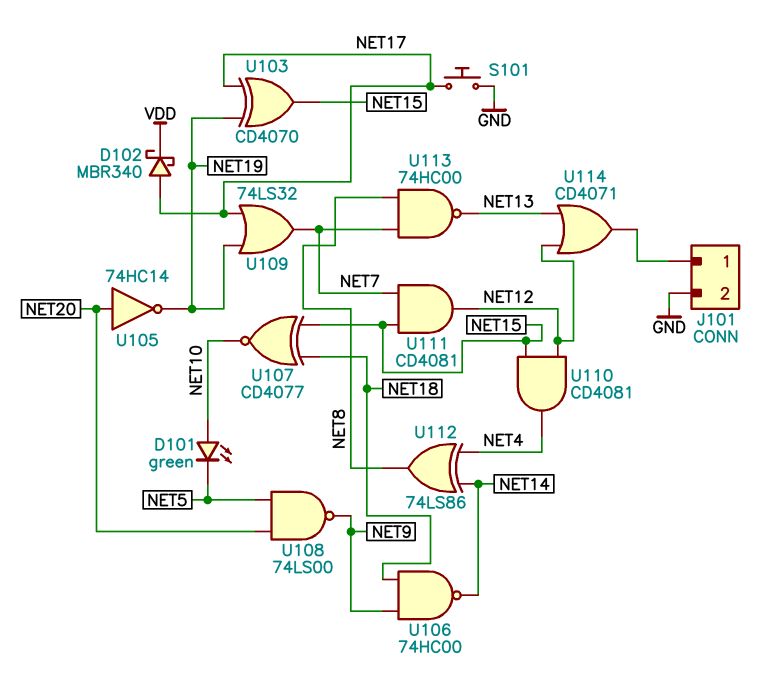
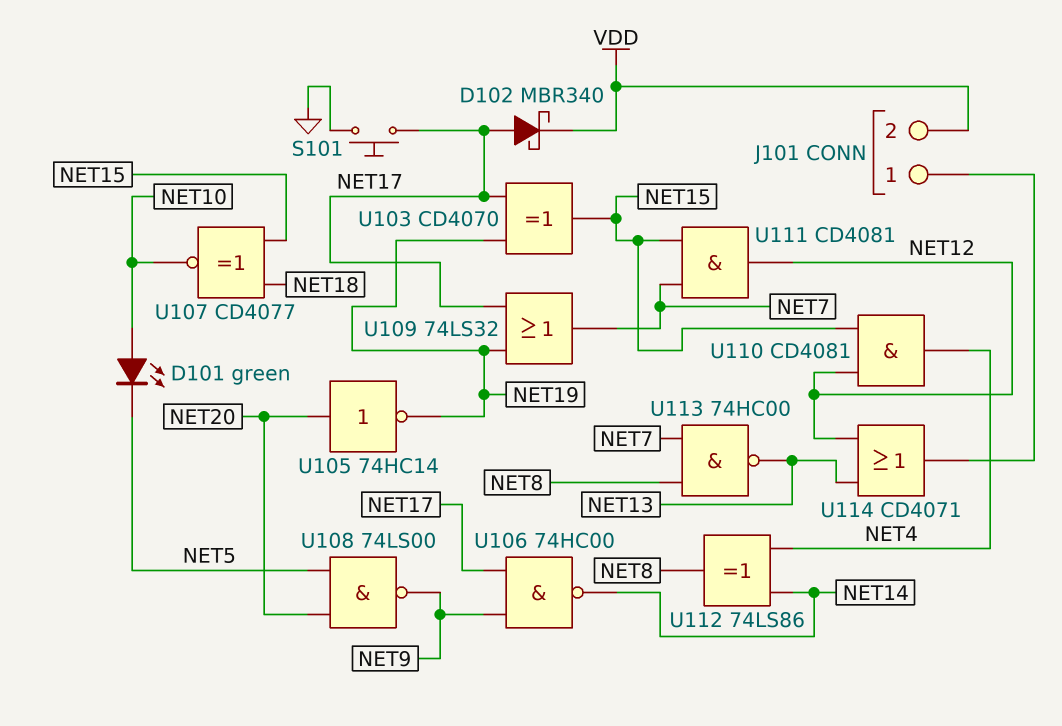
J101 pin 2: GND -> VDD
U106: NAND 74HC00 (in NET9, in NET18, out NET14) -> NAND 74HC00 (in NET9, in NET17, out NET14)

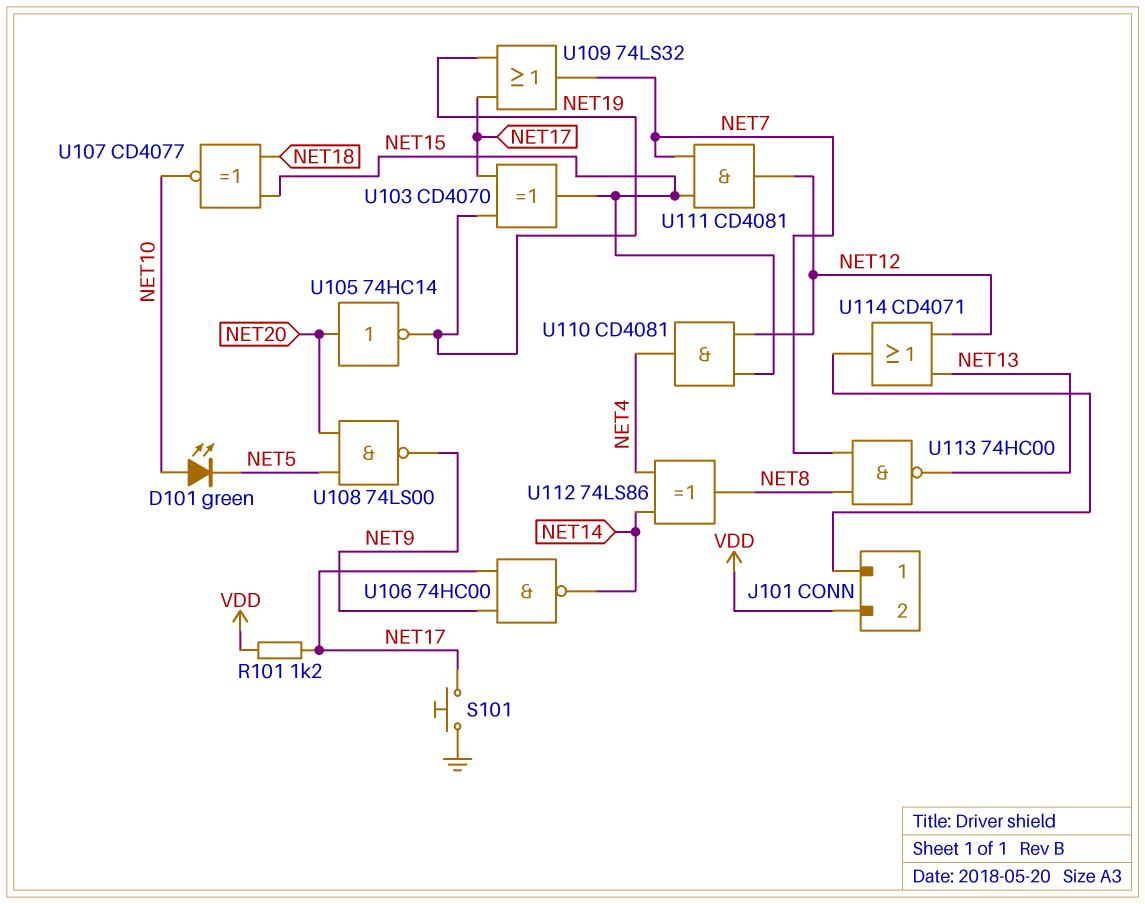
D102: schottky MBR340 (A NET17, K VDD) -> none
R101: none -> 1.2k (NET17, VDD)

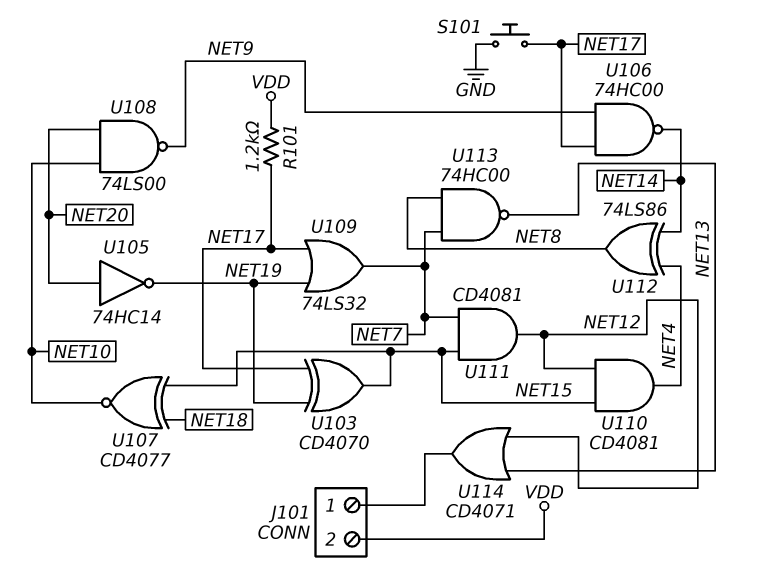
D101: LED green (A NET10, K NET5) -> none
U108: NAND 74LS00 (in NET5, in NET20, out NET9) -> NAND 74LS00 (in NET10, in NET20, out NET9)

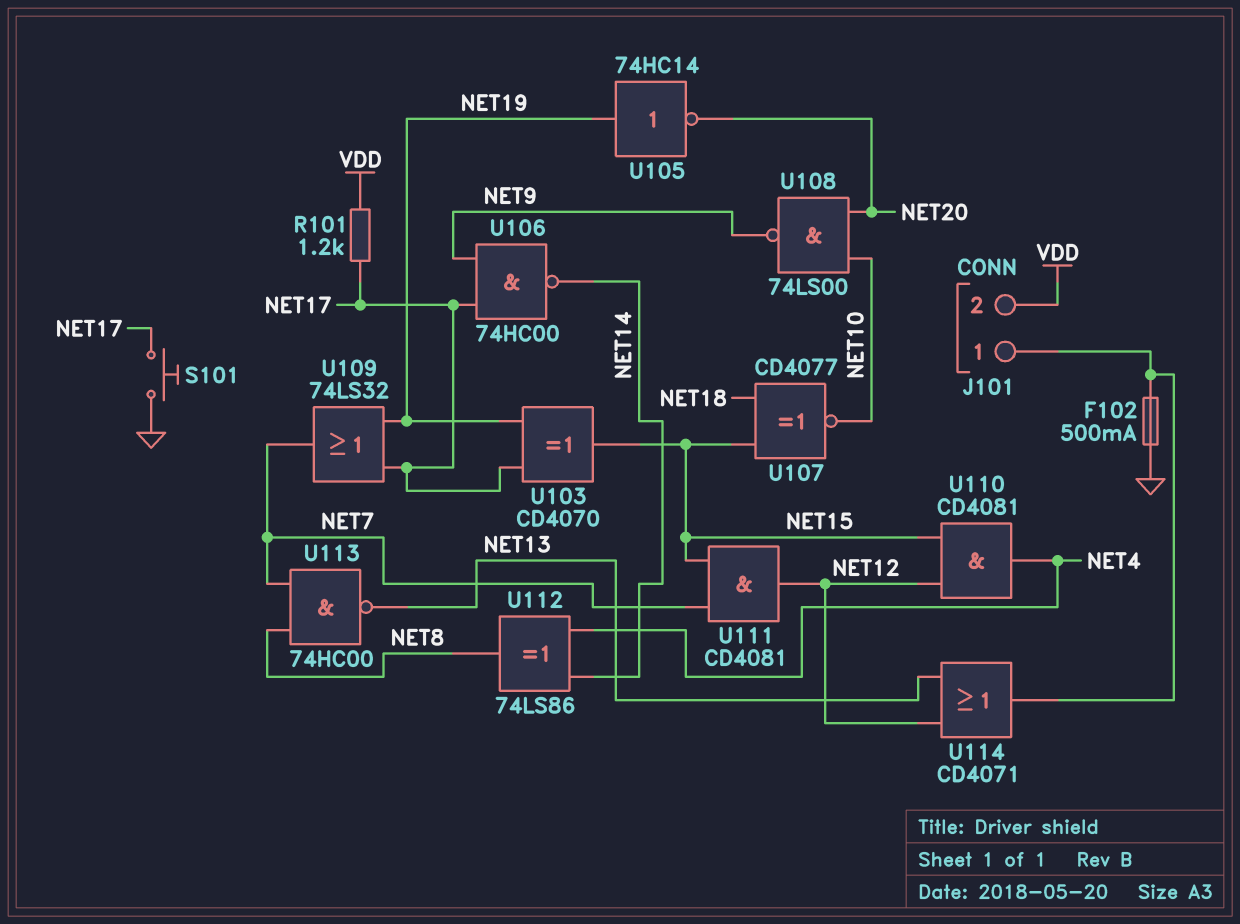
F102: none -> 500mA (GND, J101/1)
U105: NOT 74HC14 (in NET20, out NET19) -> NOT 74HC14 (in NET19, out NET20)

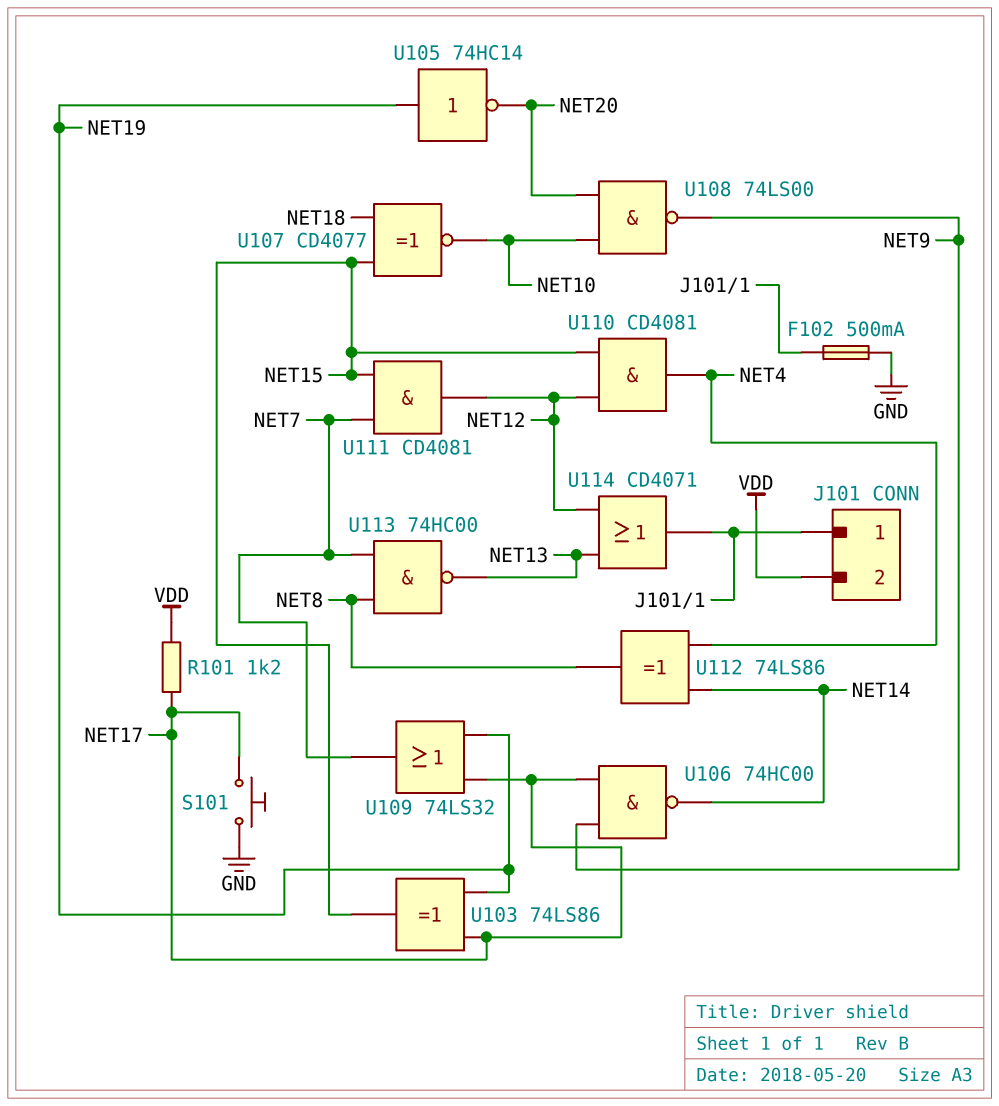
U103: XOR CD4070 (in NET17, in NET19, out NET15) -> XOR 74LS86 (in NET17, in NET19, out NET15)

